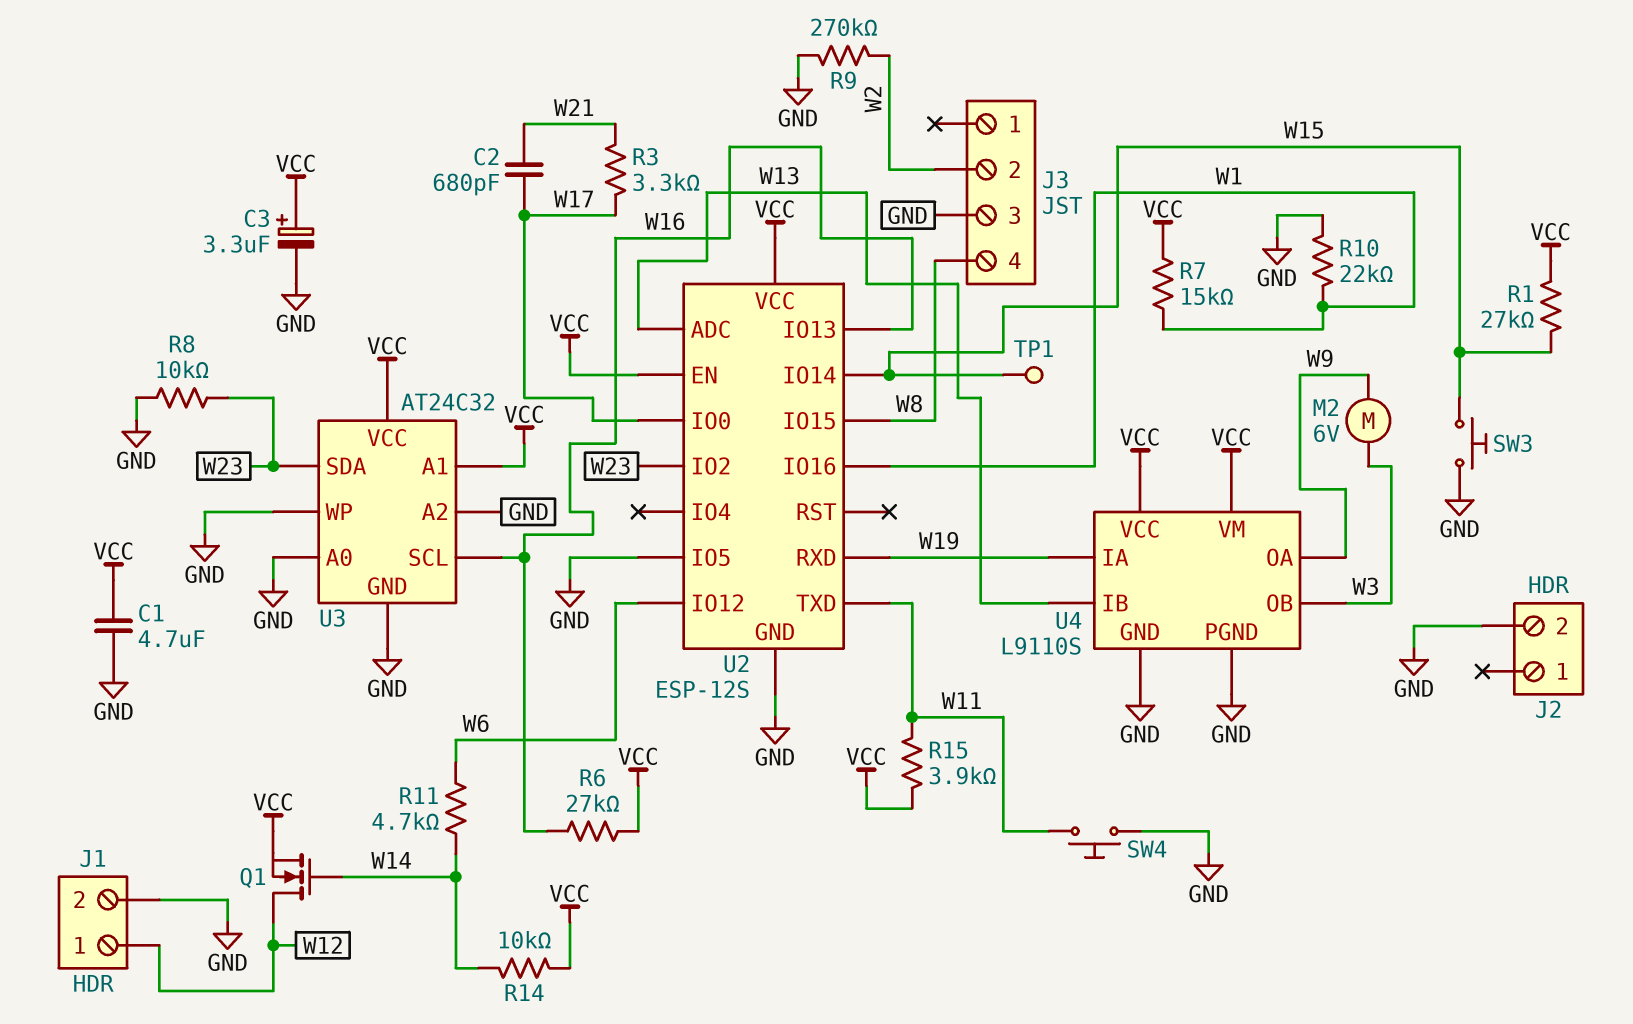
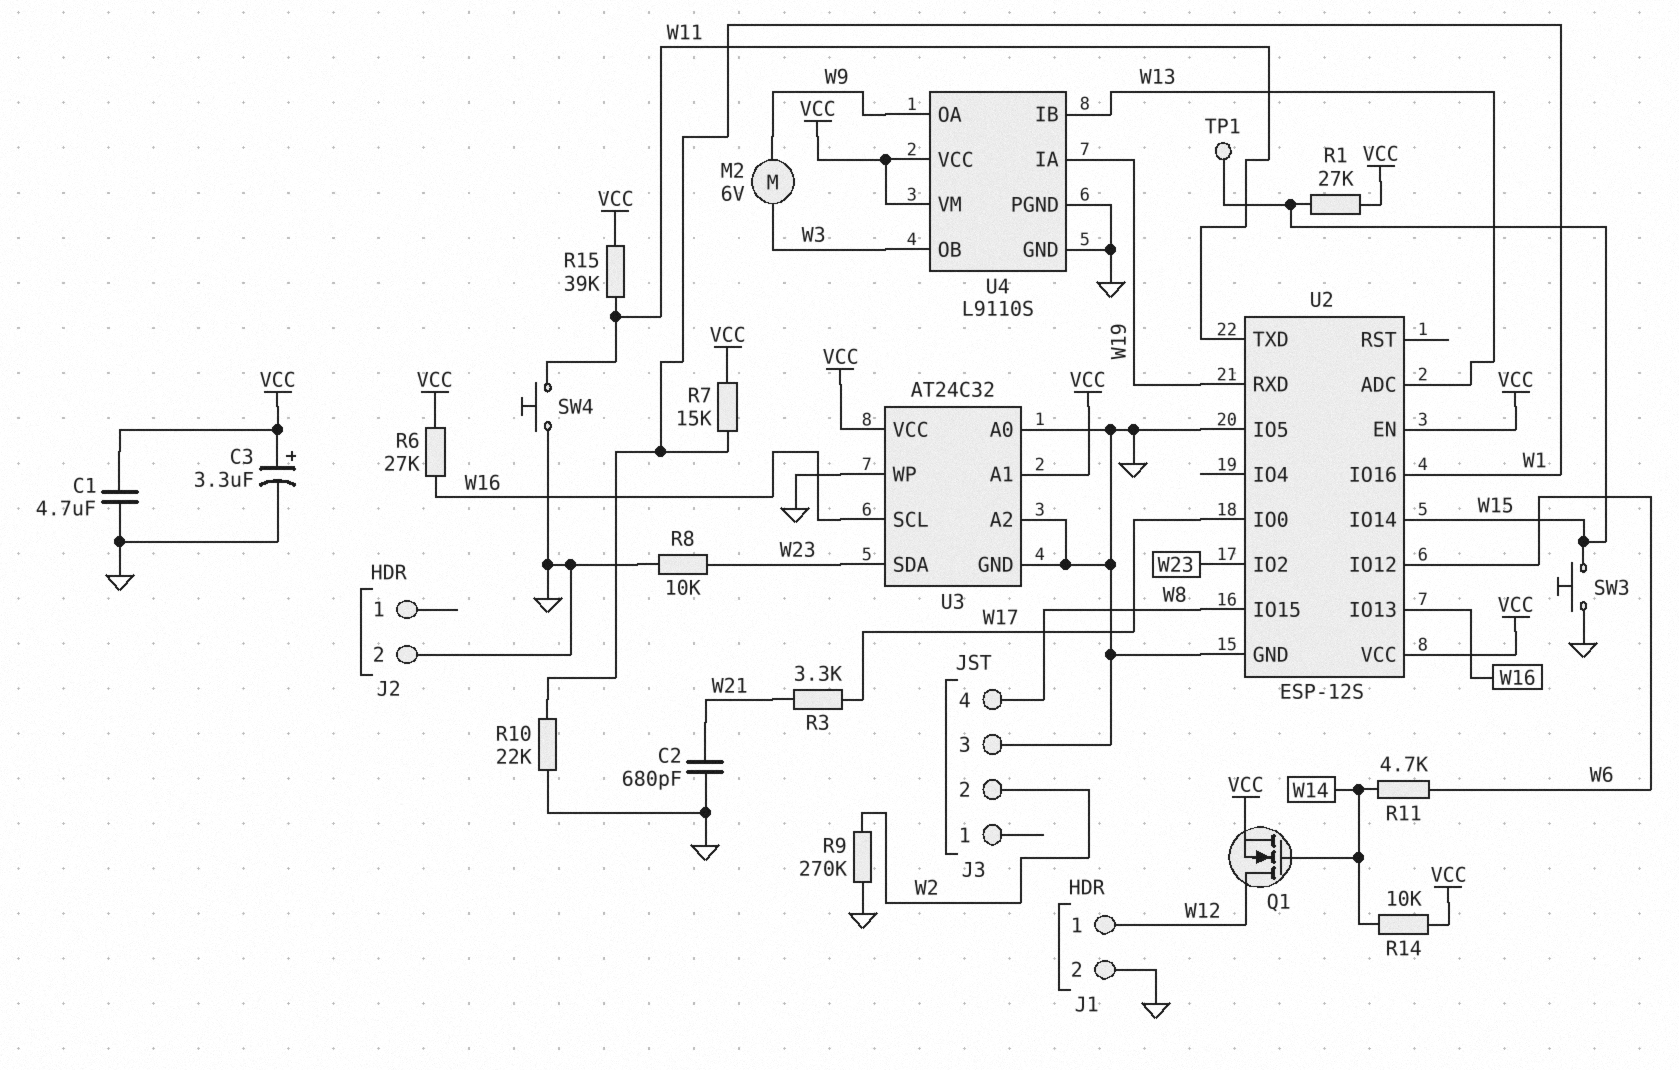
C2: 680pF (W17, W21) -> 680pF (GND, W21)
R15: 3.9k (VCC, W11) -> 39k (VCC, W11)

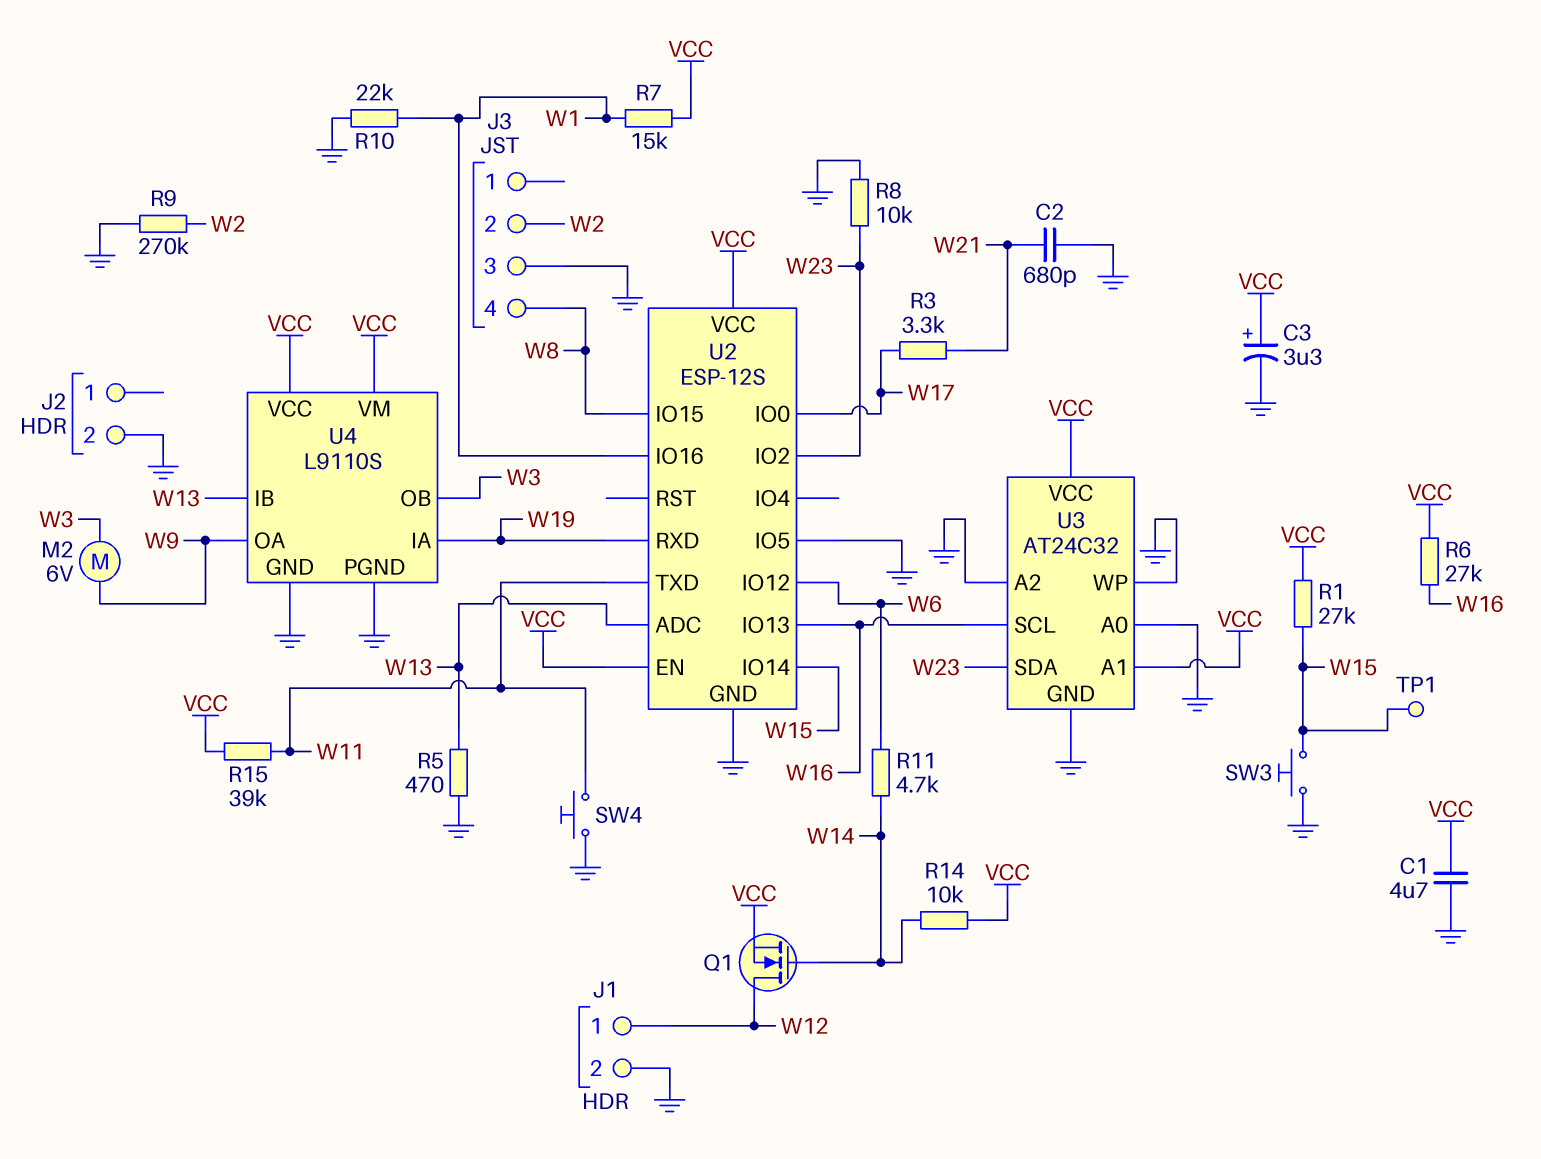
R5: none -> 470 (GND, W13)

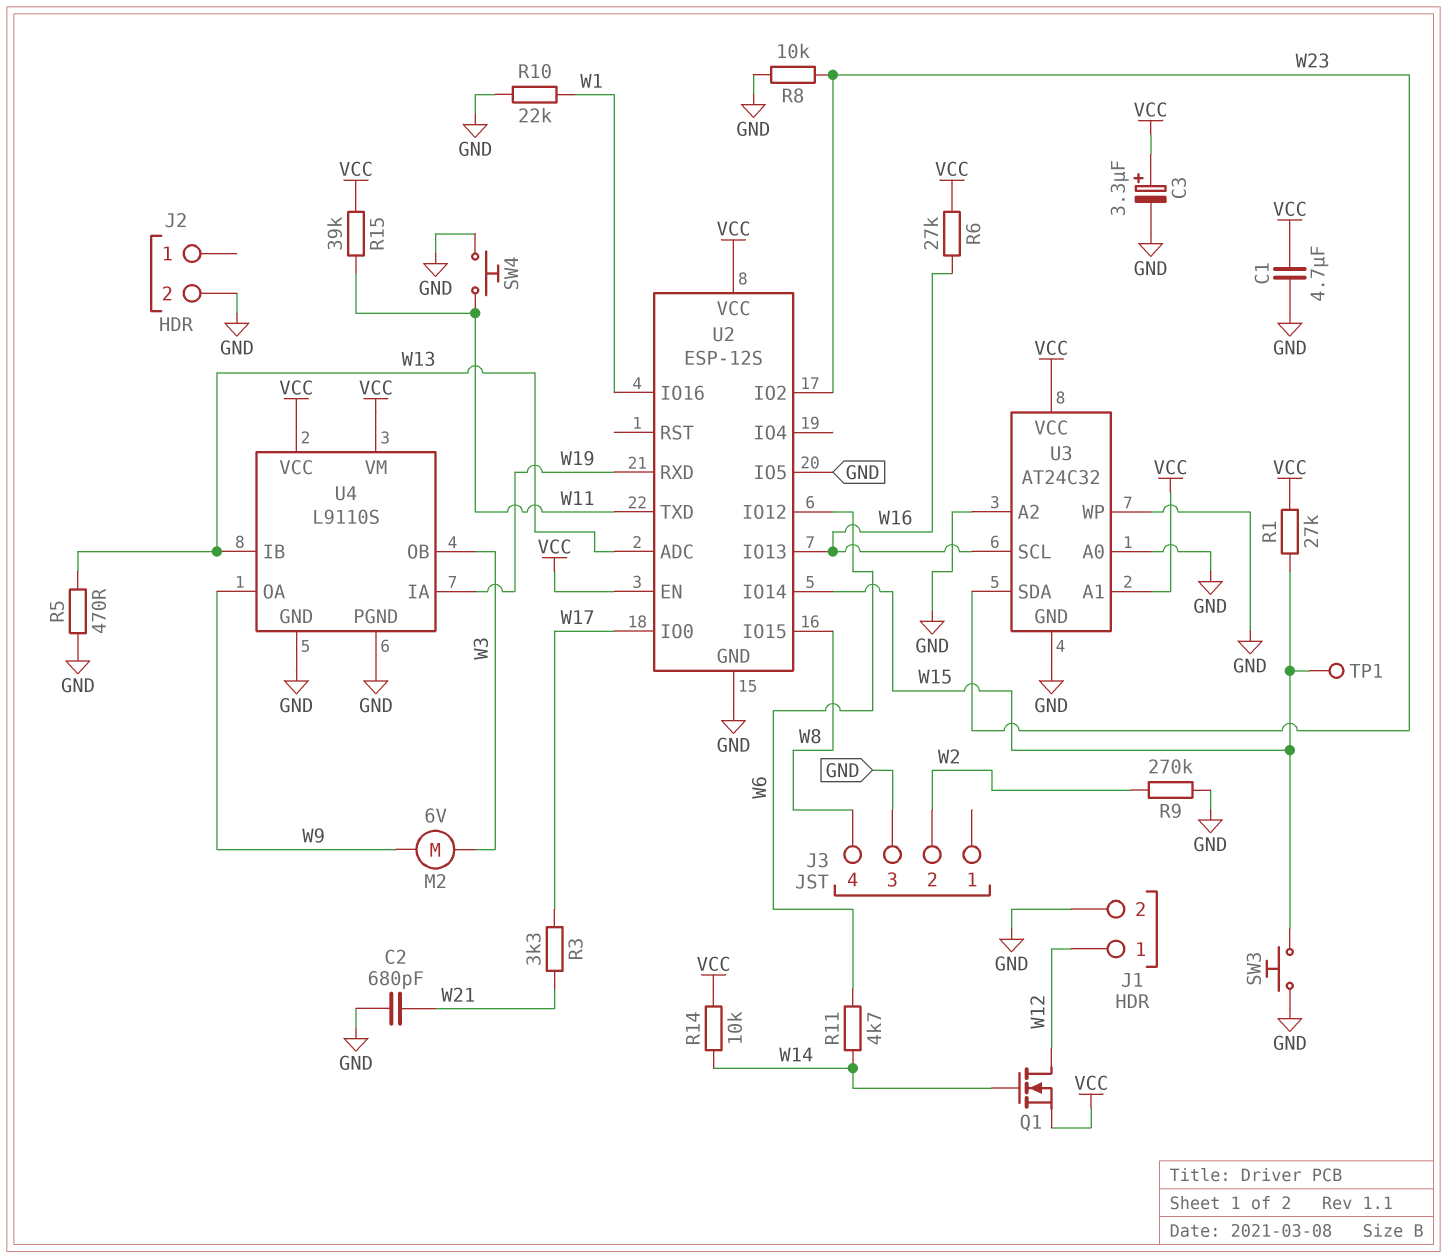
R7: 15k (VCC, W1) -> none

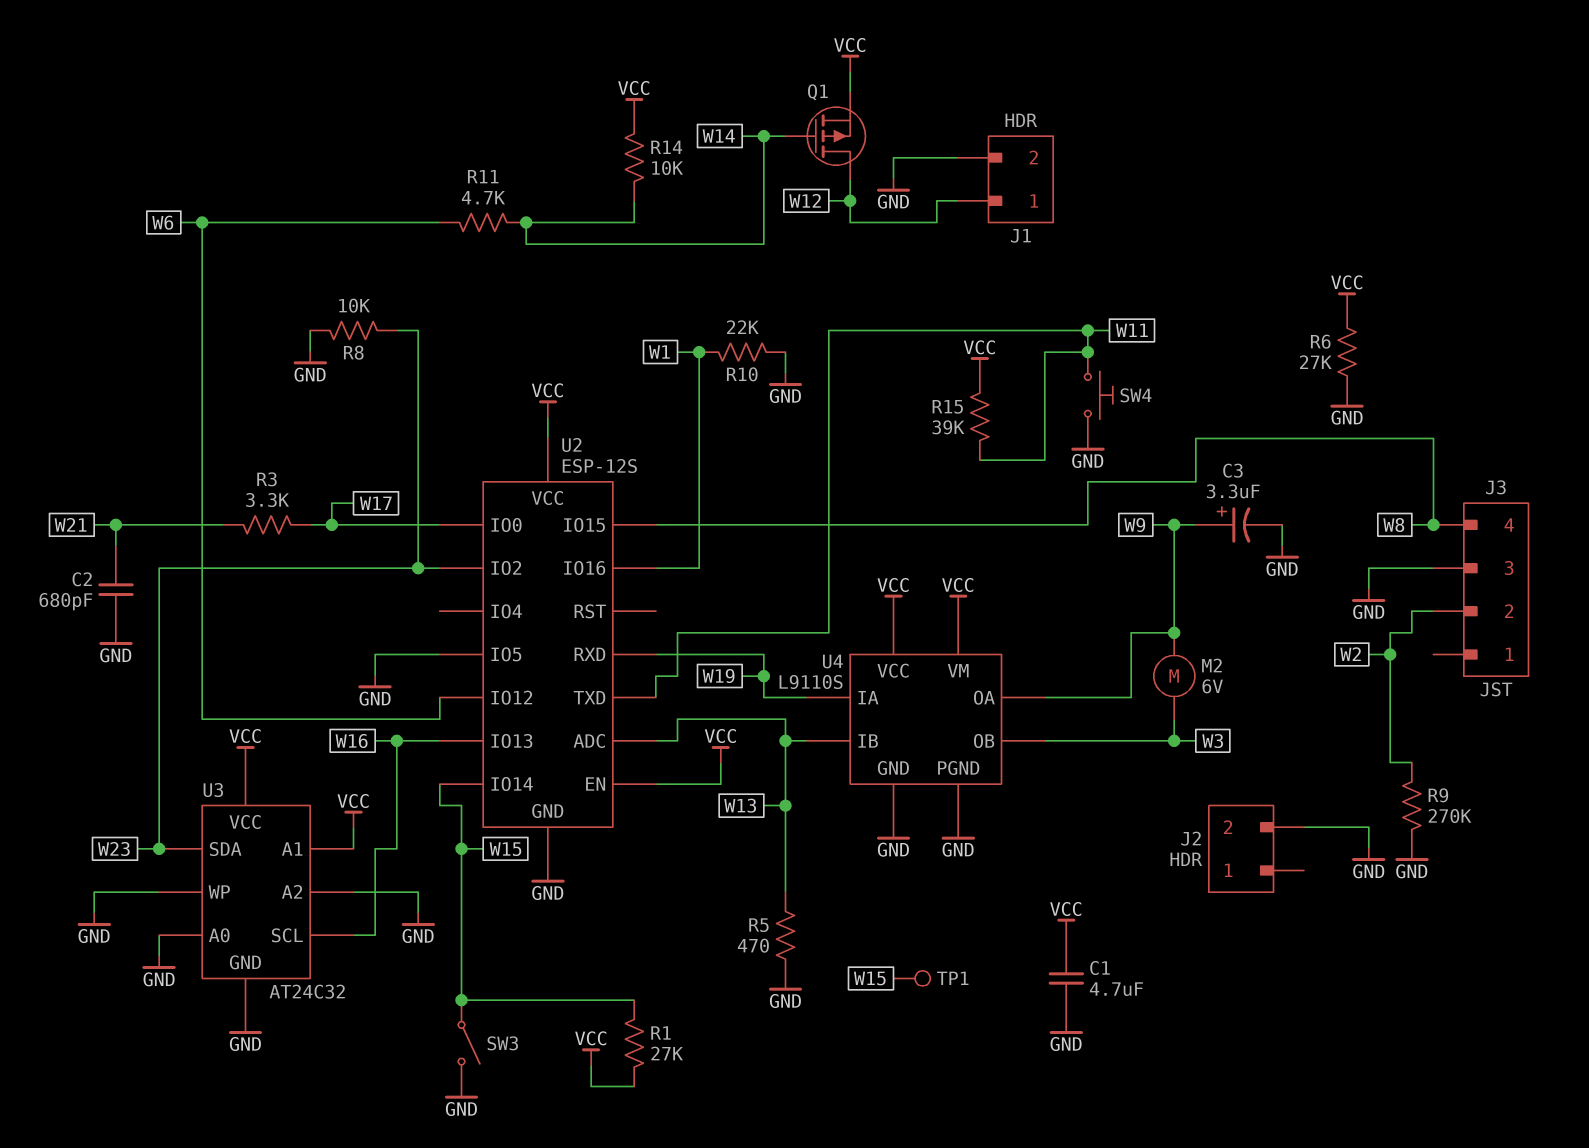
C3: 3.3uF (plus VCC, minus GND) -> 3.3uF (plus W9, minus GND)
Q1: NMOS (G W14, D W12, S VCC) -> PMOS (G W14, D W12, S VCC)
R6: 27k (VCC, W16) -> 27k (GND, VCC)
SW3: button (GND, W15) -> switch (GND, W15)

